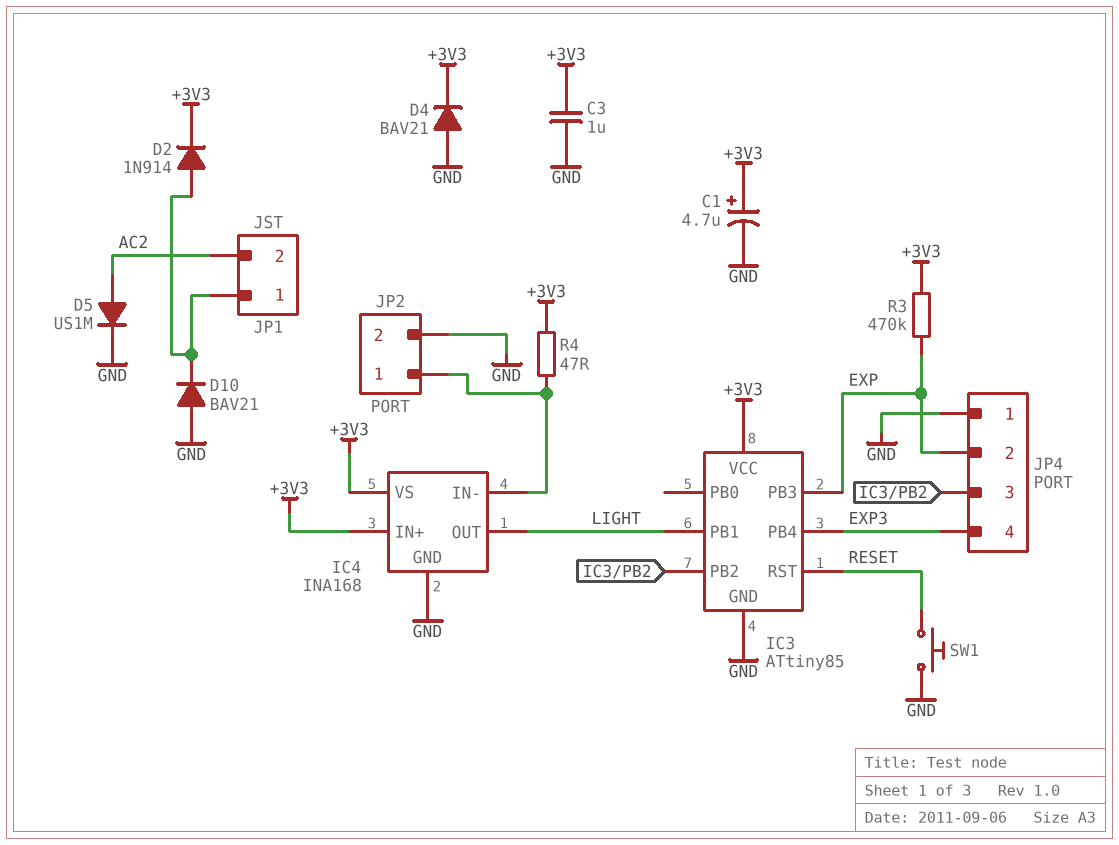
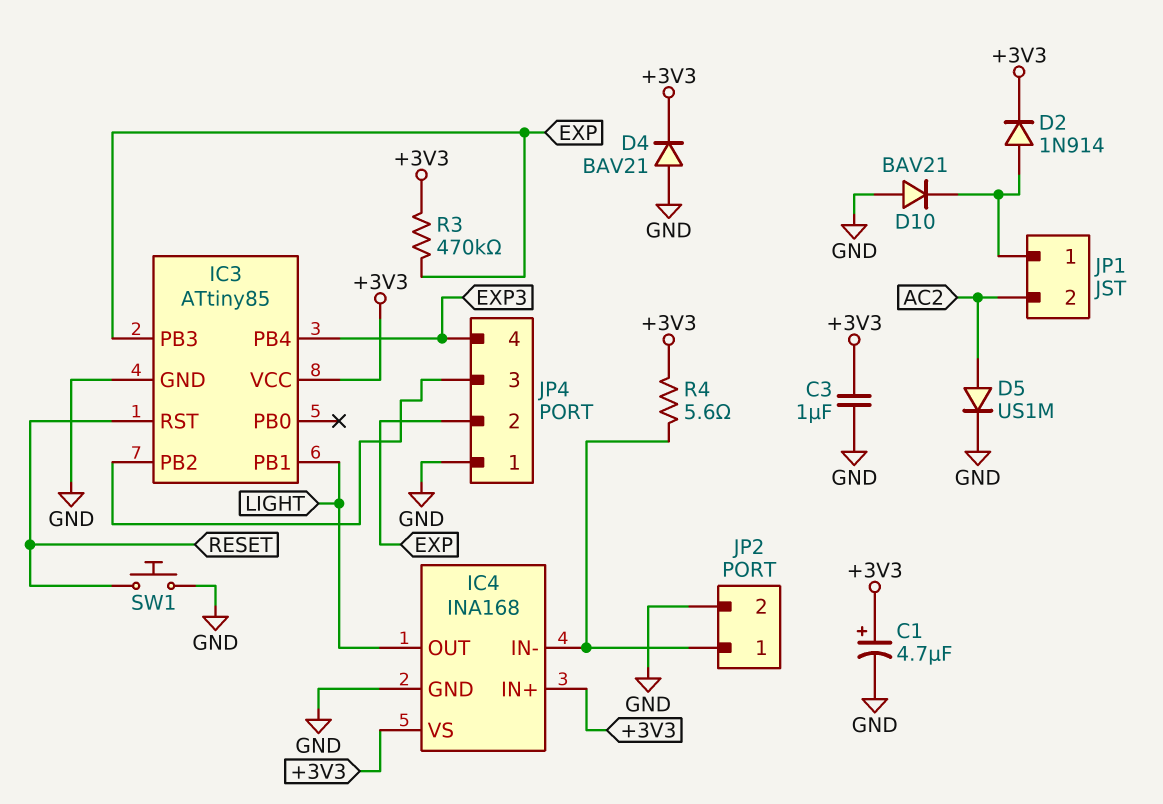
R4: 47 (+3V3, IC4/IN-) -> 5.6 (+3V3, IC4/IN-)

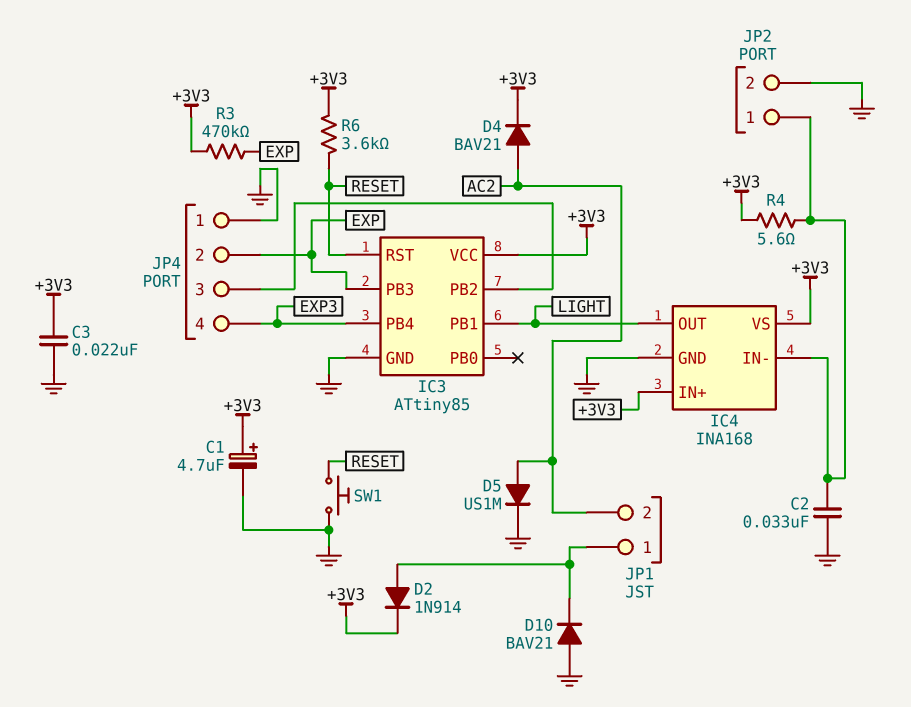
C2: none -> 33nF (GND, IC4/IN-)
C3: 1uF (+3V3, GND) -> 22nF (+3V3, GND)
D4: diode BAV21 (A GND, K +3V3) -> diode BAV21 (A AC2, K +3V3)
R6: none -> 3.6k (+3V3, RESET)

